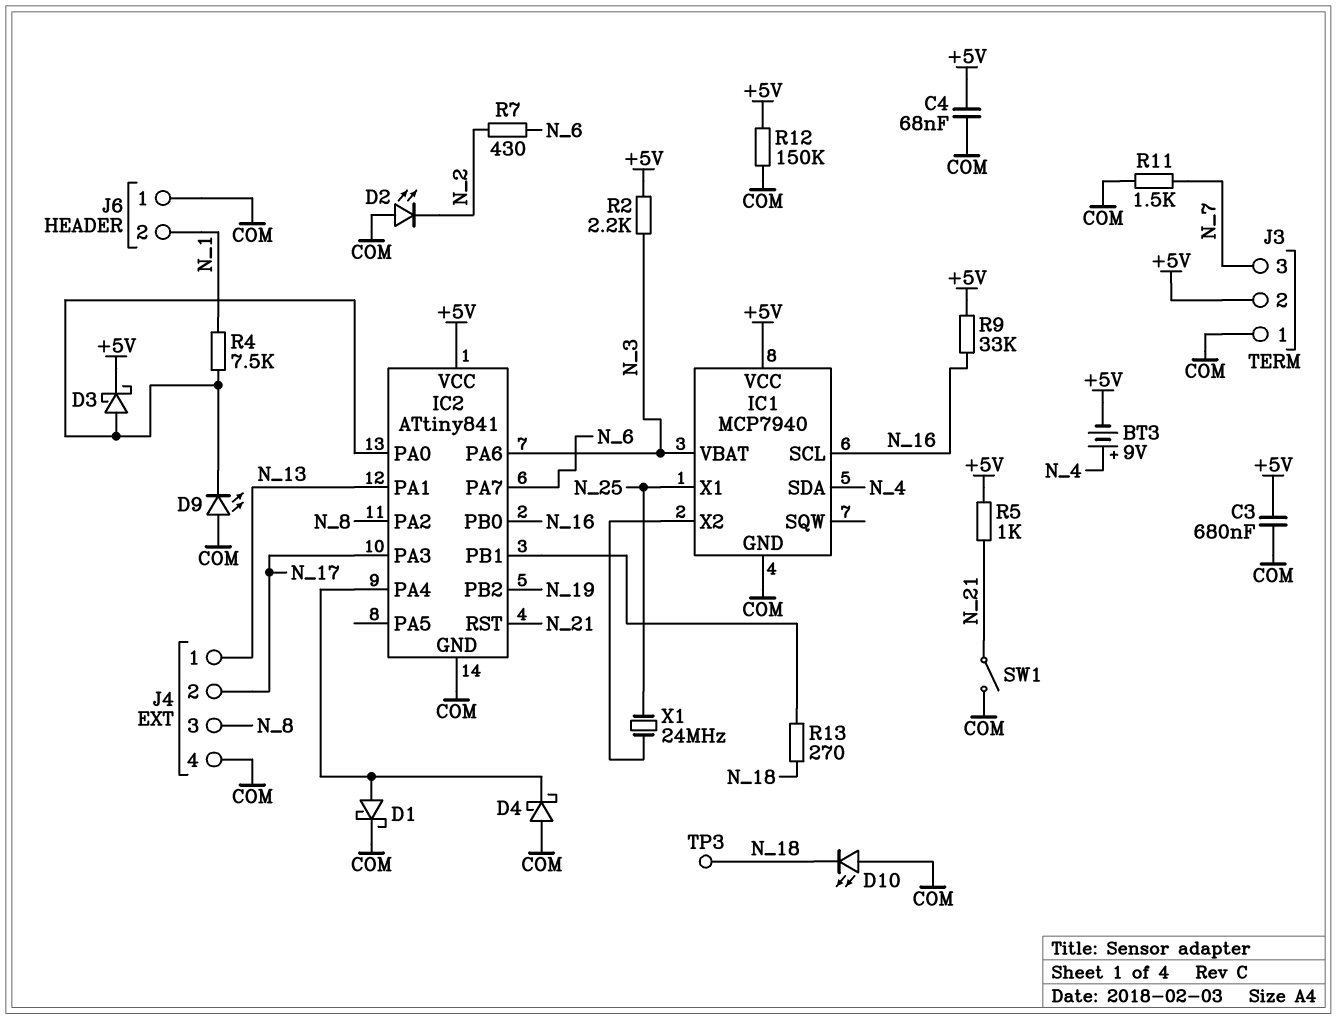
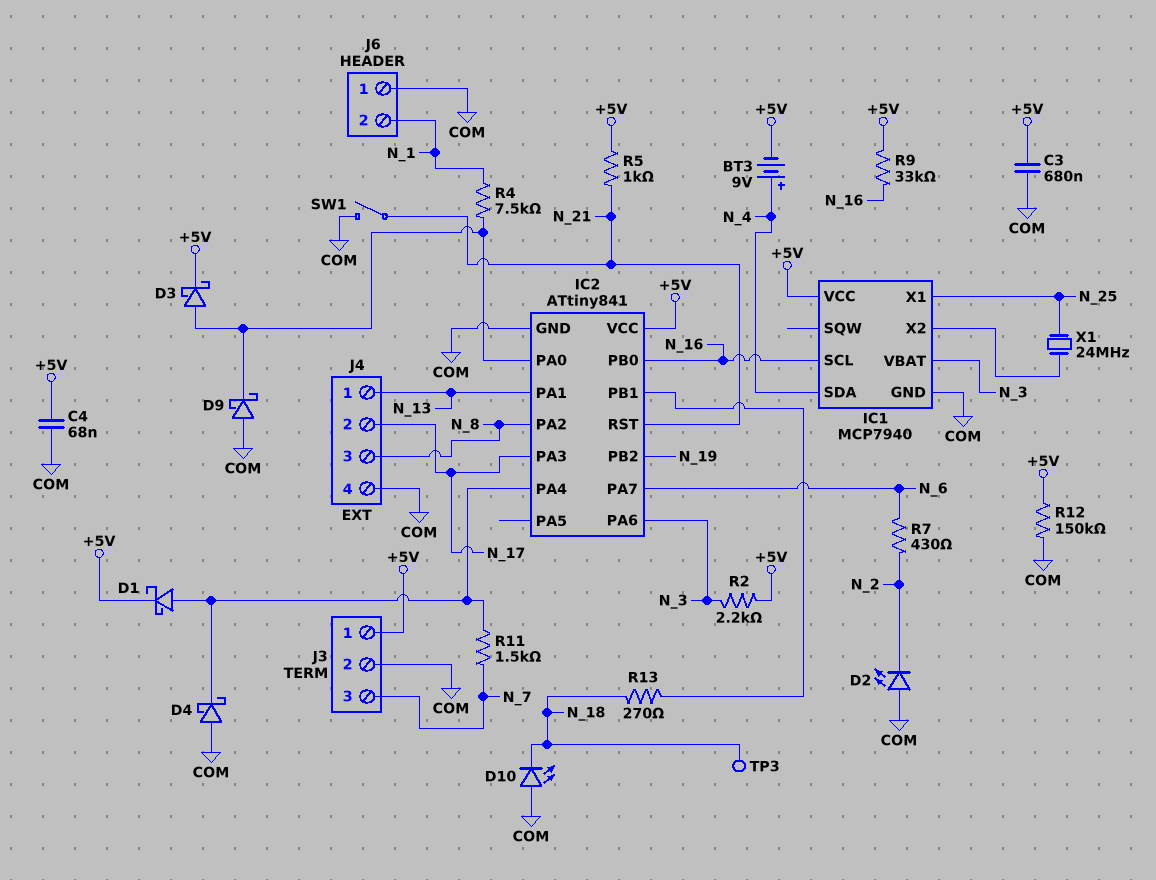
D1: schottky (A IC2/PA4, K COM) -> schottky (A IC2/PA4, K +5V)
D9: LED (A COM, K IC2/PA0) -> schottky (A COM, K IC2/PA0)
J3 pin 1: COM -> +5V
J3 pin 2: +5V -> COM
R11: 1.5k (COM, N_7) -> 1.5k (IC2/PA4, N_7)

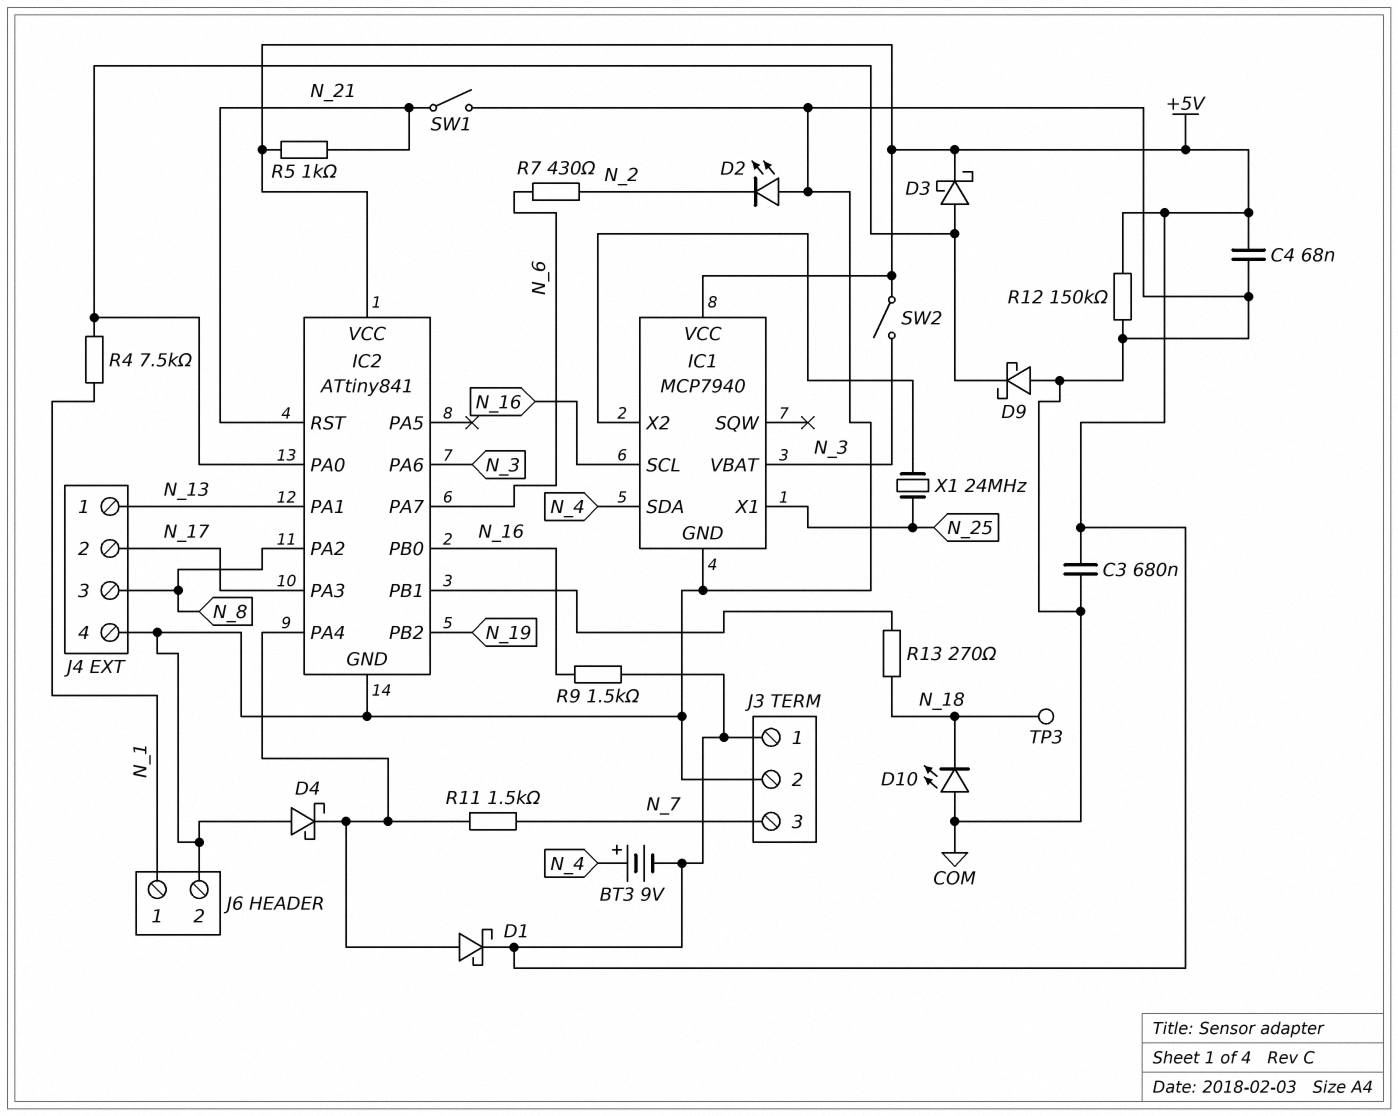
J6 pin 1: COM -> N_1
J6 pin 2: N_1 -> COM
R2: 2.2k (+5V, N_3) -> none
R9: 33k (+5V, N_16) -> 1.5k (+5V, N_16)
SW2: none -> switch (+5V, N_3)

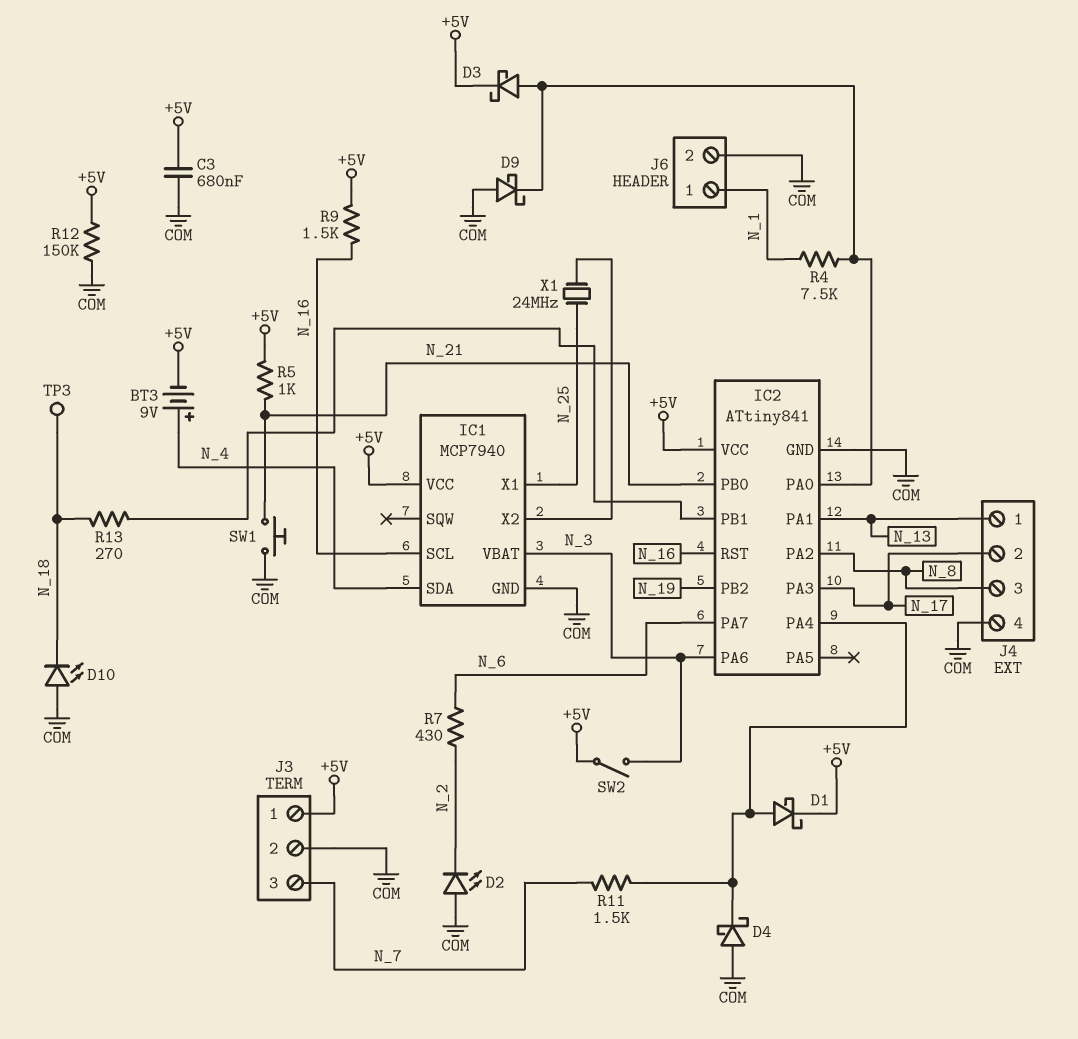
C4: 68nF (+5V, COM) -> none
IC2 pin PB0: N_16 -> N_21
IC2 pin RST: N_21 -> N_16
SW1: switch (COM, N_21) -> button (COM, N_21)

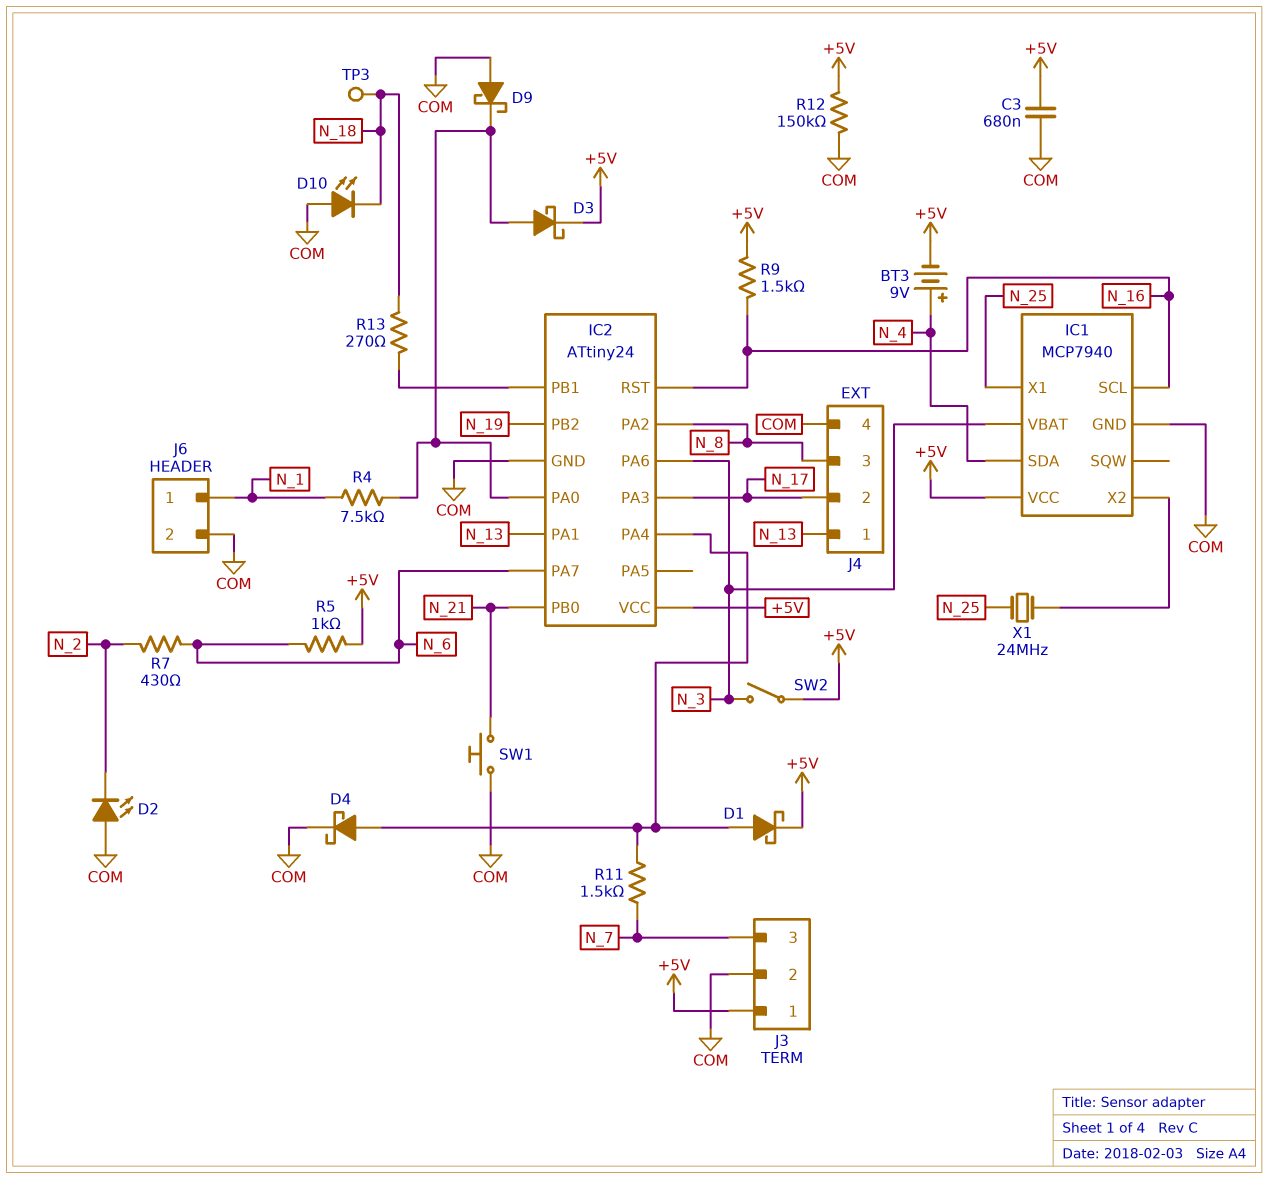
D4: schottky (A COM, K IC2/PA4) -> schottky (A IC2/PA4, K COM)
IC2: ATtiny841 -> ATtiny24
R5: 1k (+5V, N_21) -> 1k (+5V, N_6)

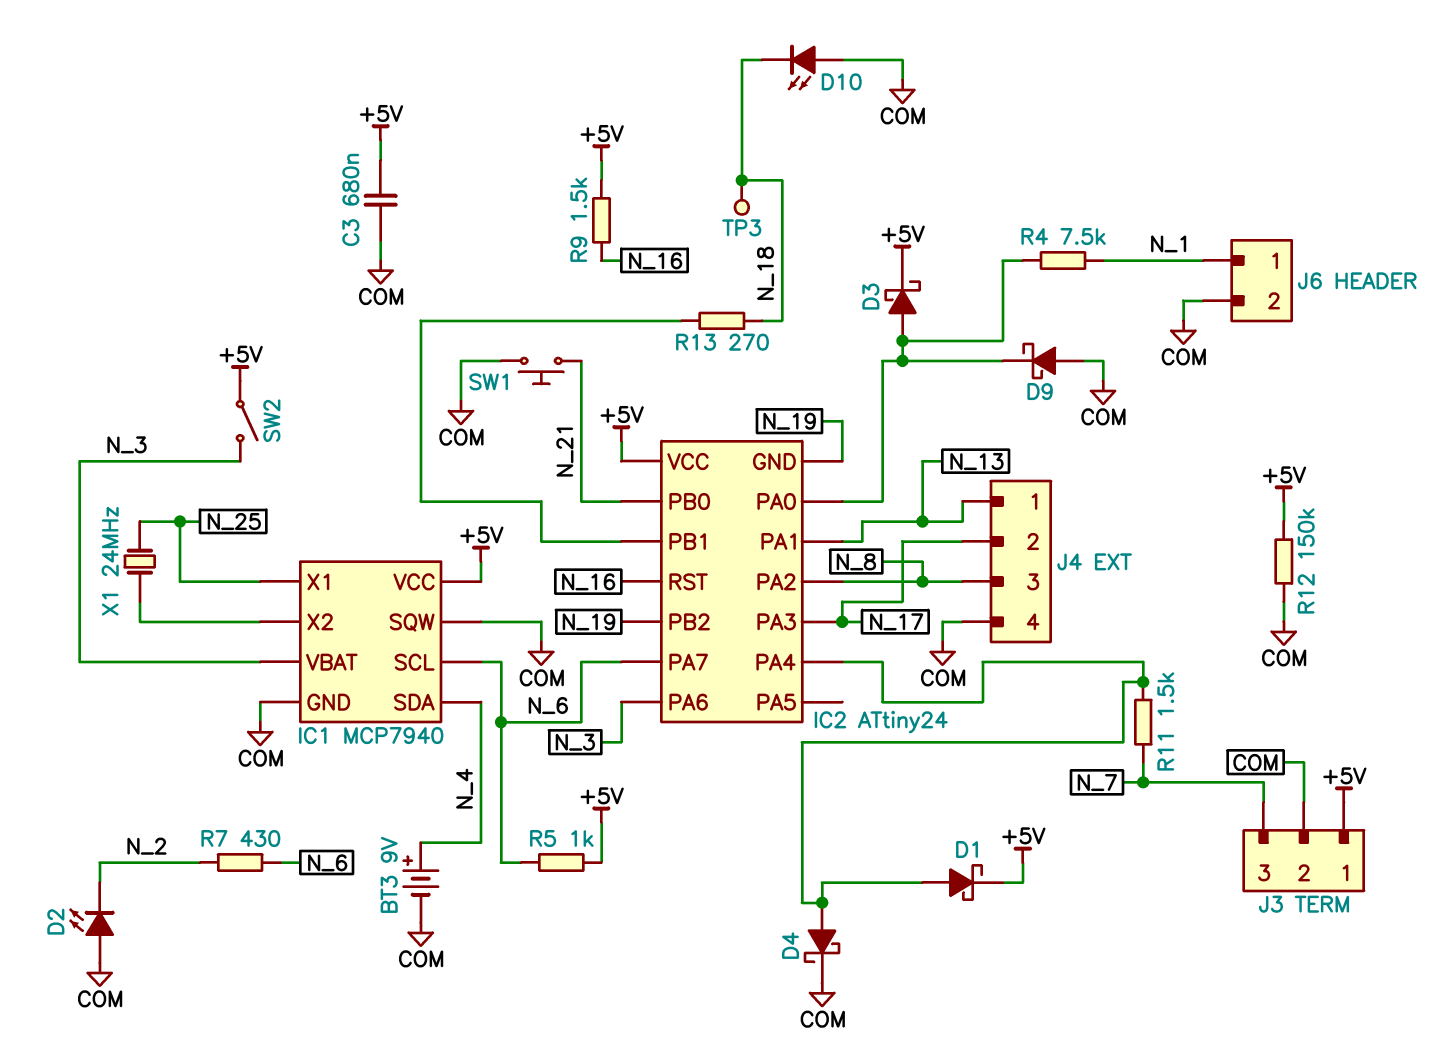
BT3: 9V (plus N_4, minus +5V) -> 9V (plus N_4, minus COM)
IC1 pin SCL: N_16 -> N_6
IC1 pin SQW: none -> COM
IC2 pin GND: COM -> N_19

